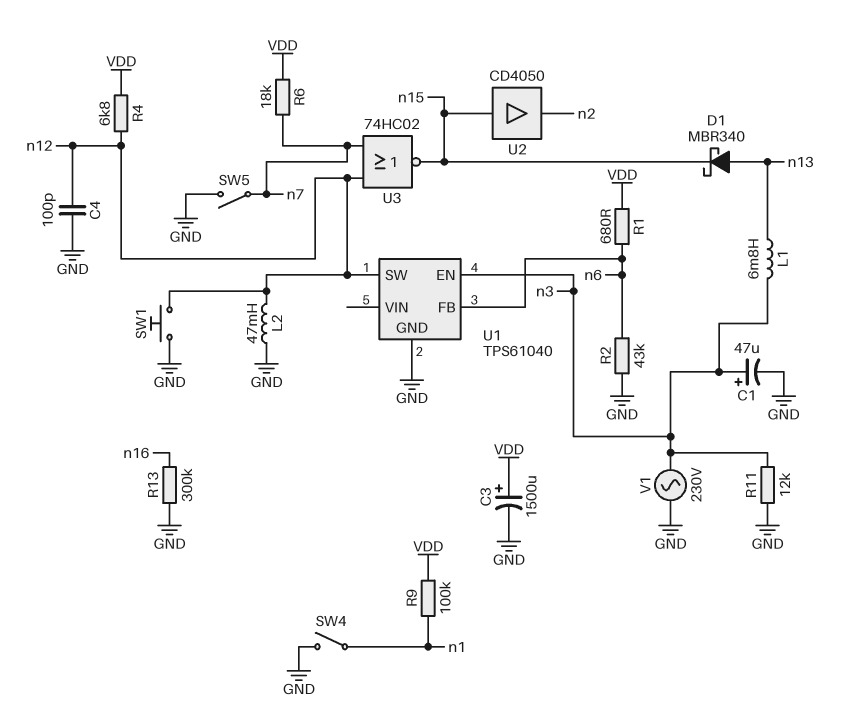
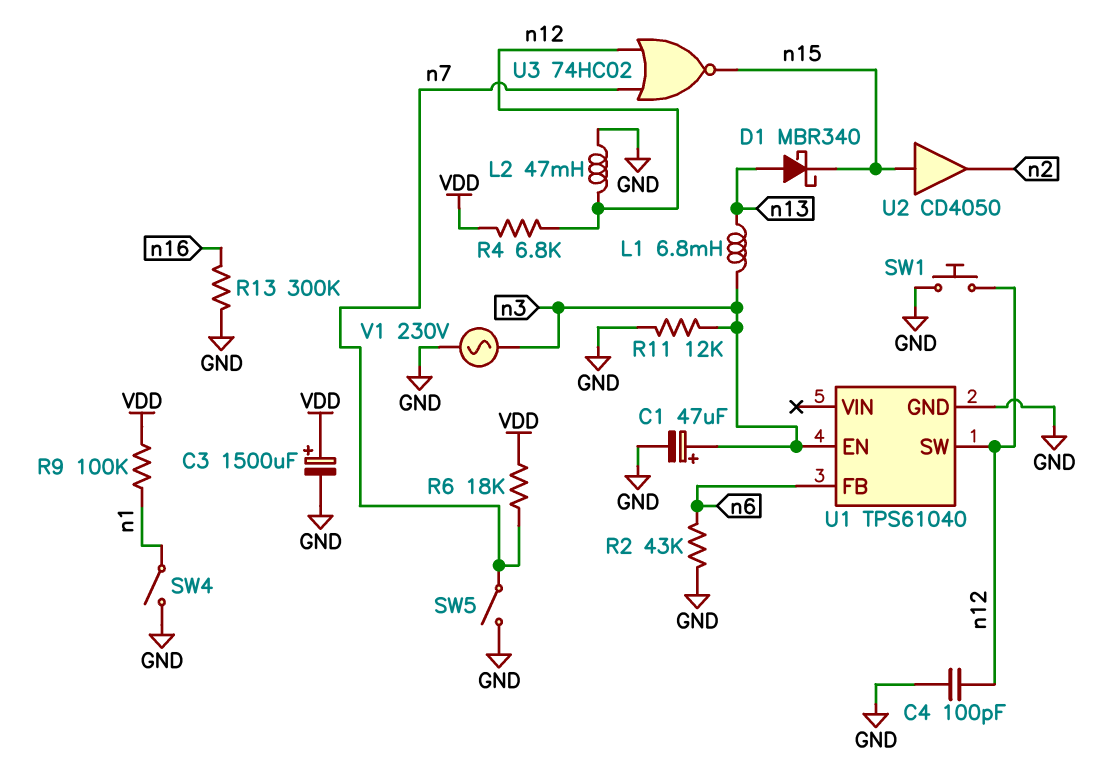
R1: 680 (VDD, n6) -> none

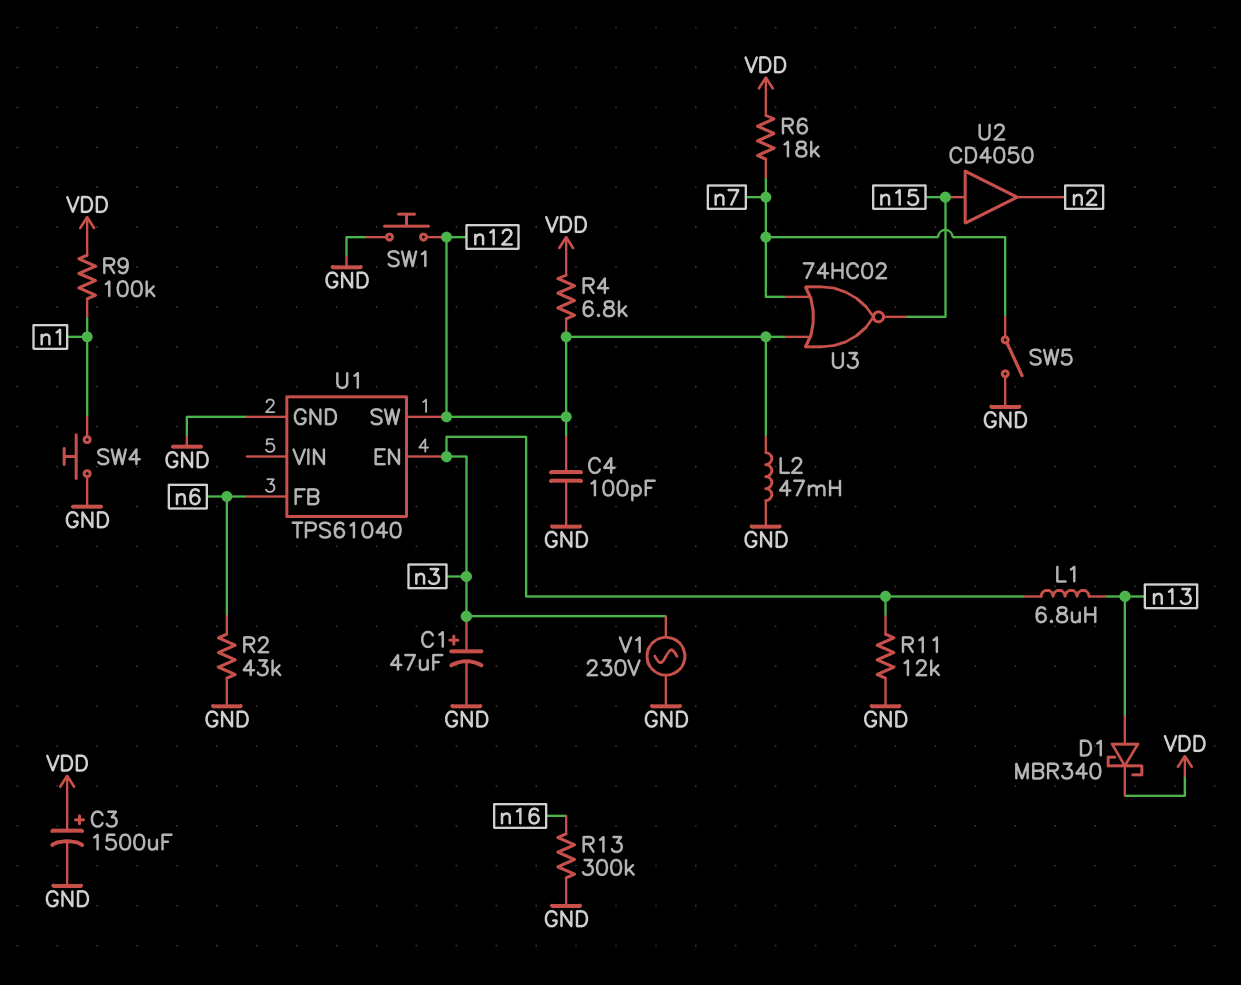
D1: schottky MBR340 (A n13, K n15) -> schottky MBR340 (A n13, K VDD)
L1: 6.8mH (n3, n13) -> 6.8uH (n3, n13)
SW4: switch (GND, n1) -> button (GND, n1)

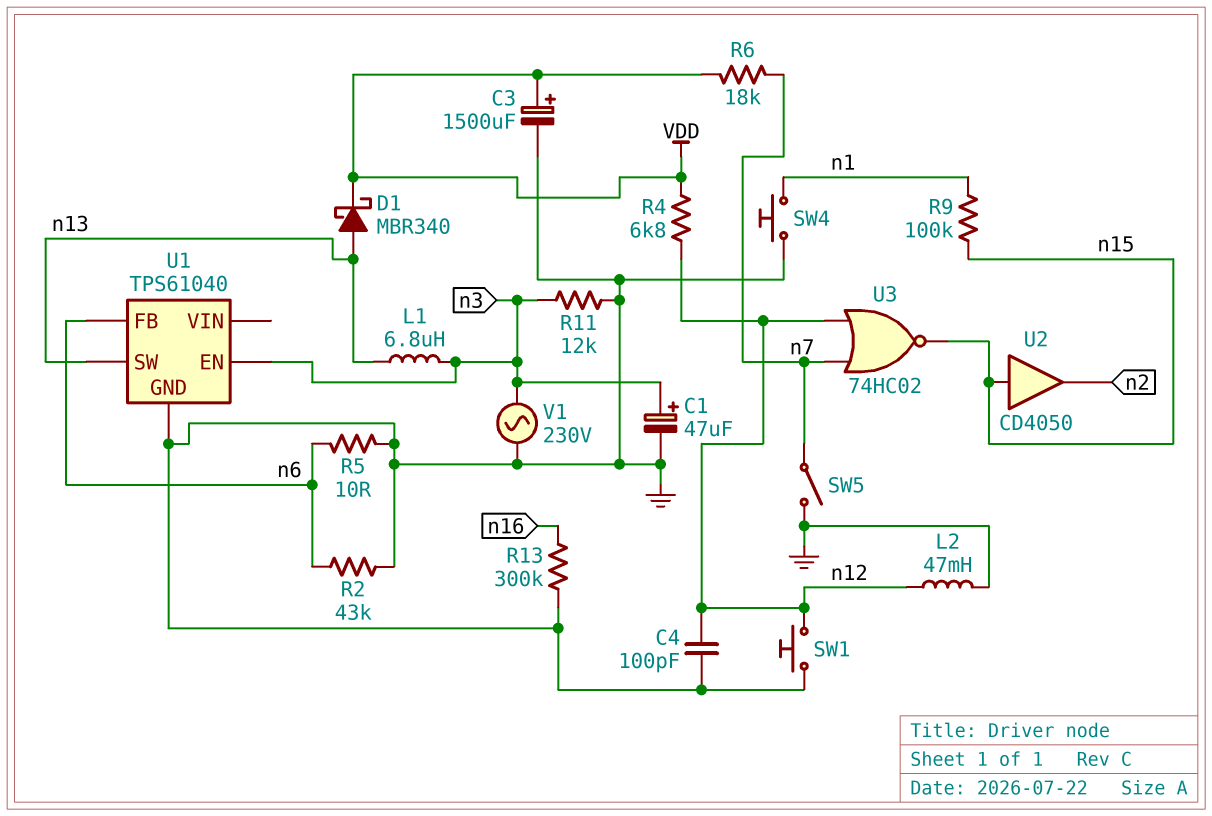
R5: none -> 10 (GND, n6)
R9: 100k (VDD, n1) -> 100k (n1, n15)
U1 pin SW: n12 -> n13

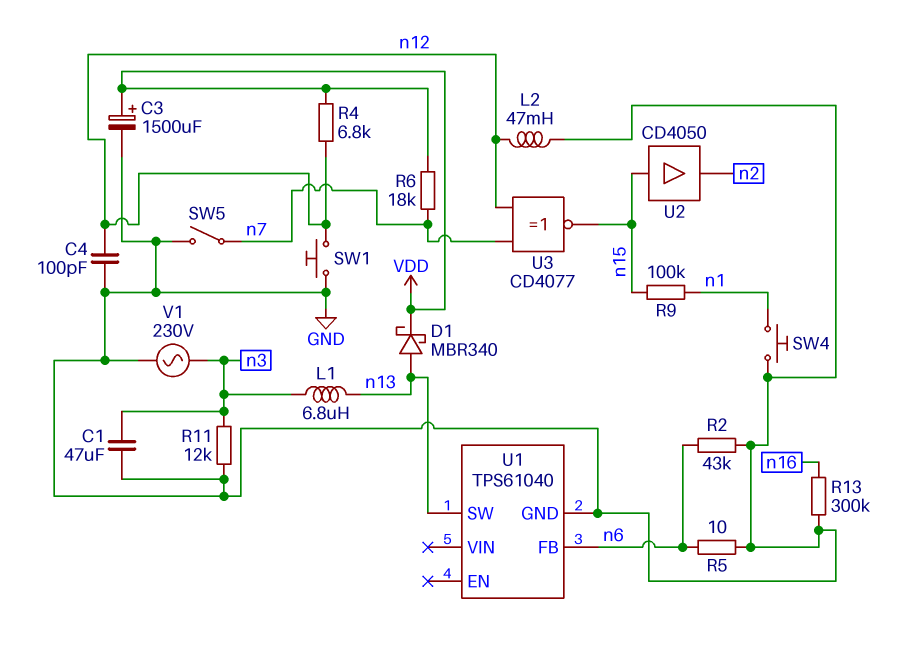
C1: 47uF (plus n3, minus GND) -> 47uF (GND, n3)
U1 pin EN: n3 -> none
U3: NOR 74HC02 (in n7, in n12, out n15) -> XNOR CD4077 (in n7, in n12, out n15)

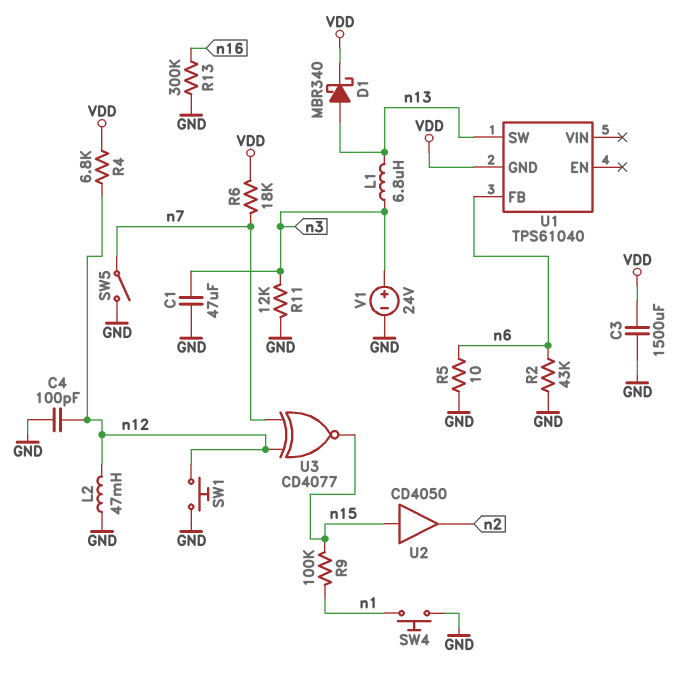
C3: 1500uF (plus VDD, minus GND) -> 1500uF (GND, VDD)
U1 pin GND: GND -> VDD
V1: AC 230V (GND, n3) -> 24V (plus n3, minus GND)

